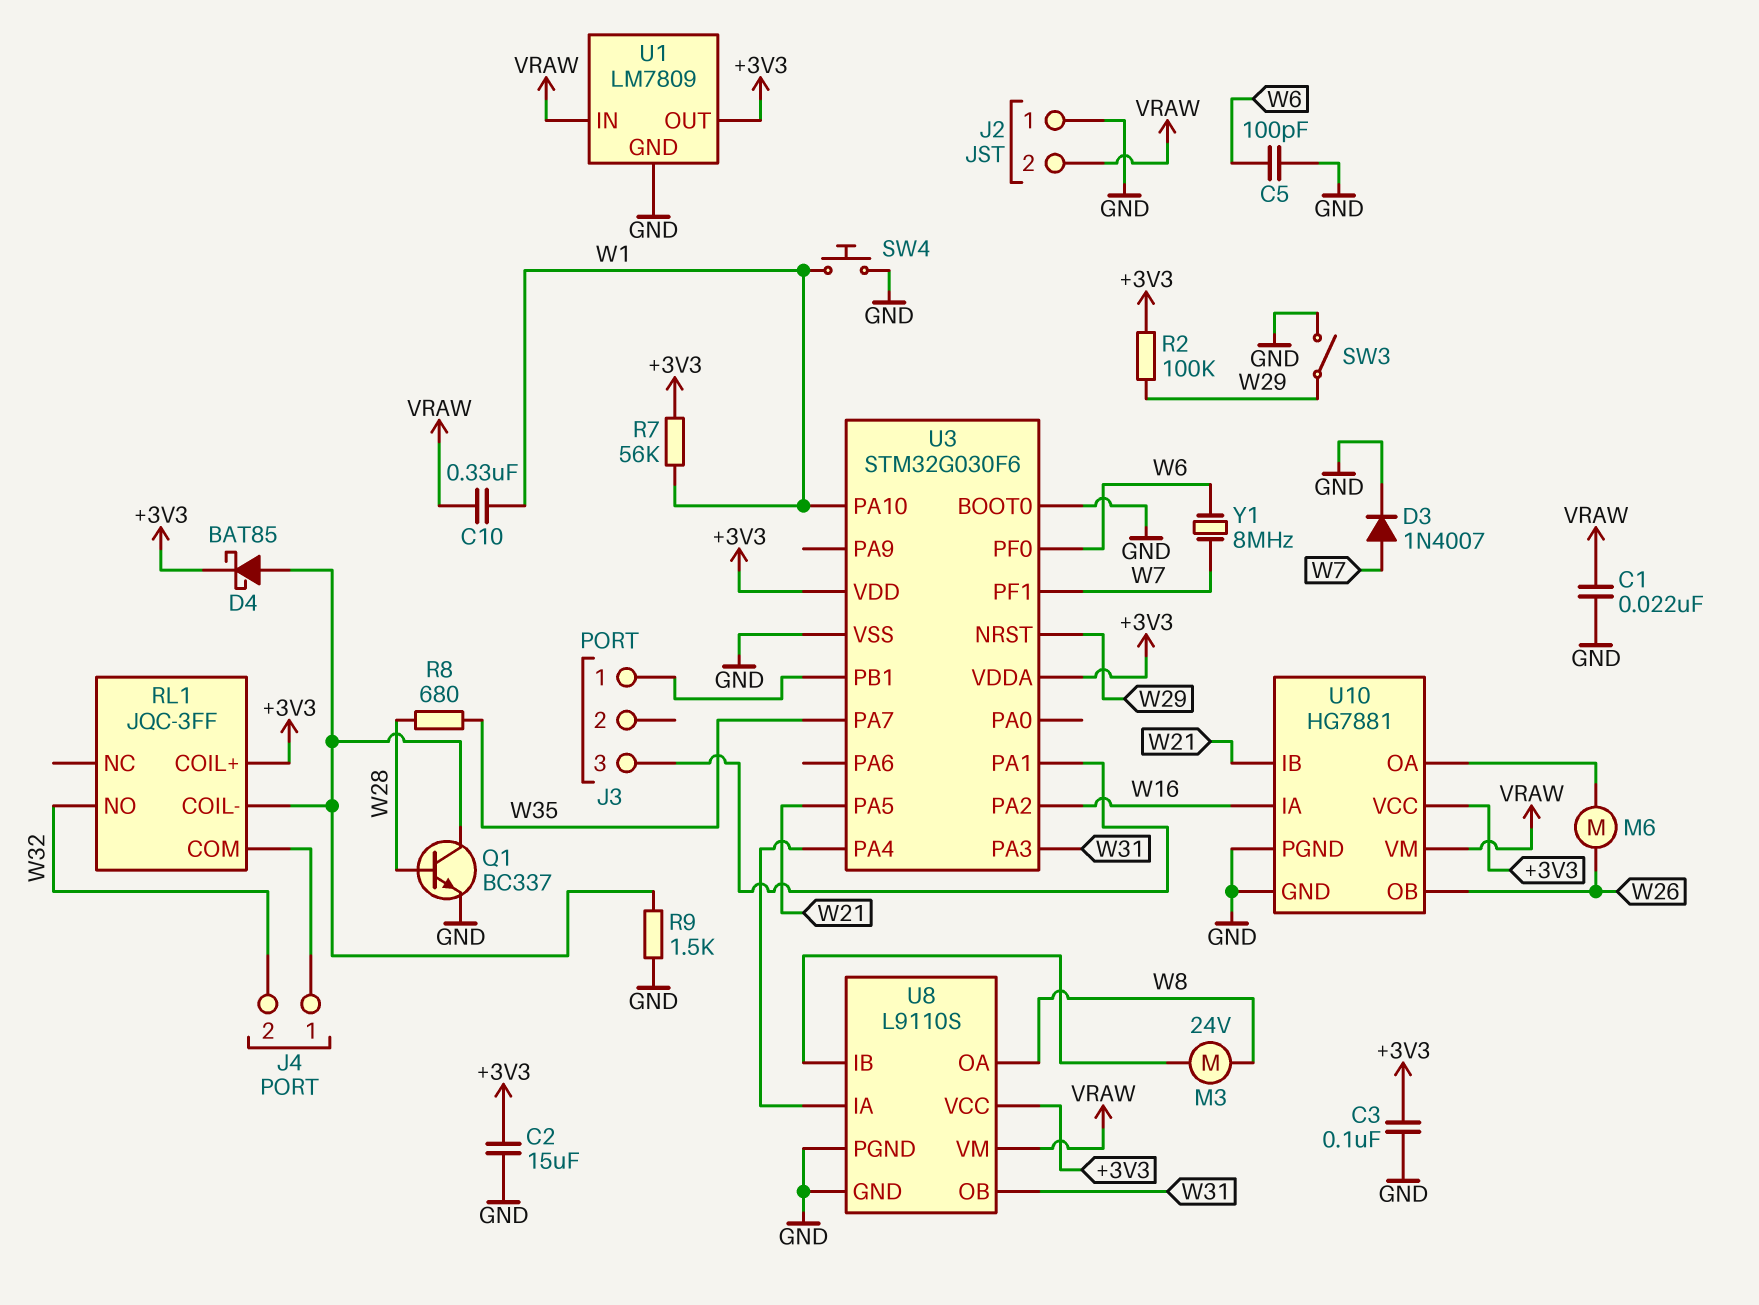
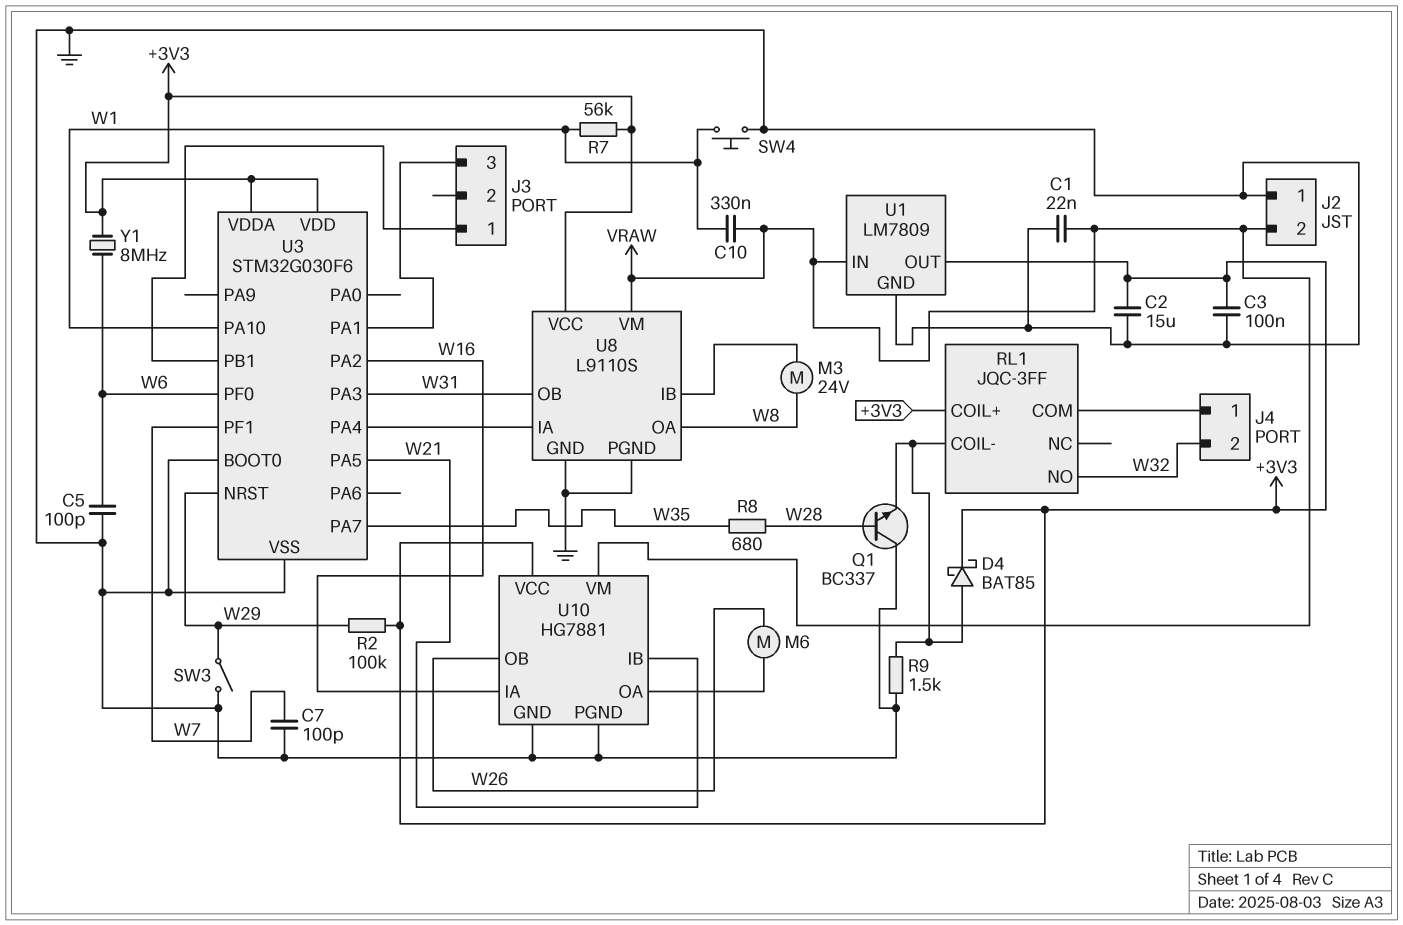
C7: none -> 100pF (GND, W7)
D3: diode 1N4007 (A W7, K GND) -> none
Q1: NPN BC337 (B W28, C RL1/COIL-, E GND) -> NPN BC337 (B W28, C GND, E RL1/COIL-)
Y1: 8MHz (W6, W7) -> 8MHz (+3V3, W6)

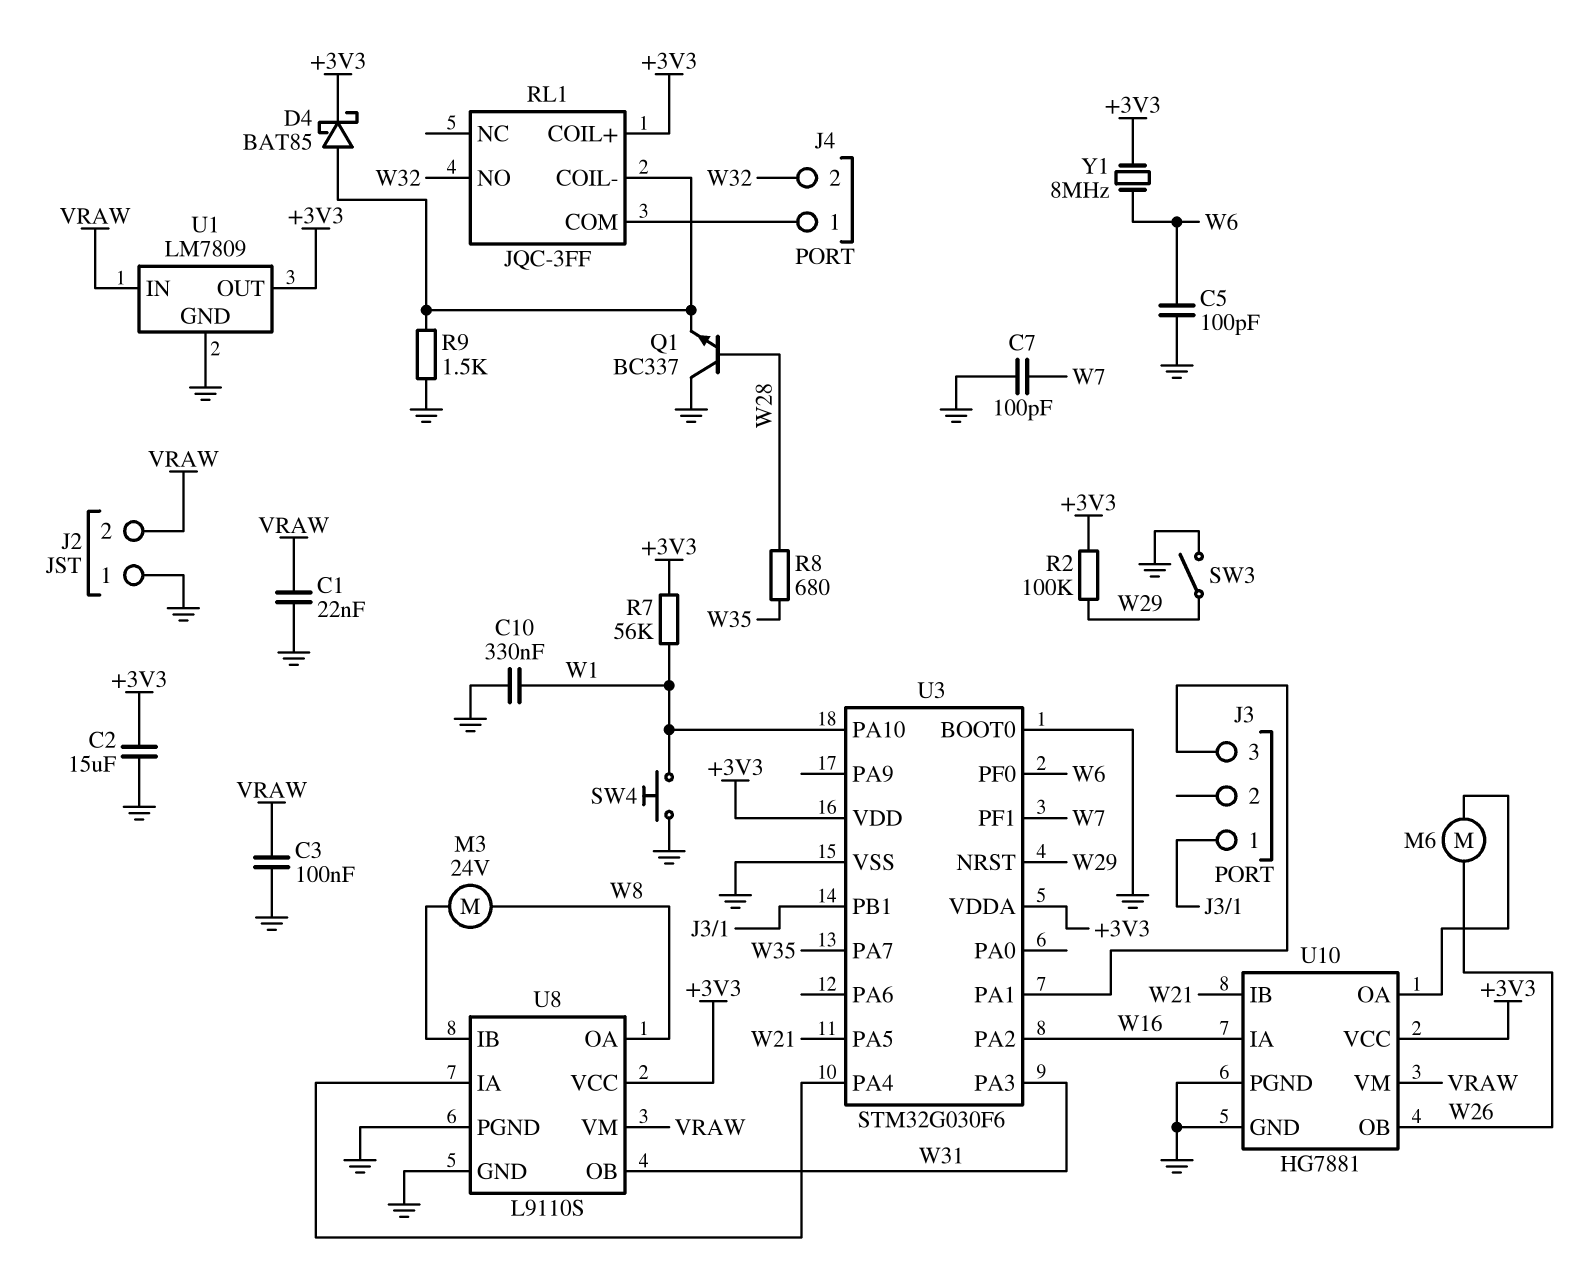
C3: 100nF (+3V3, GND) -> 100nF (GND, VRAW)
C10: 330nF (VRAW, W1) -> 330nF (GND, W1)

